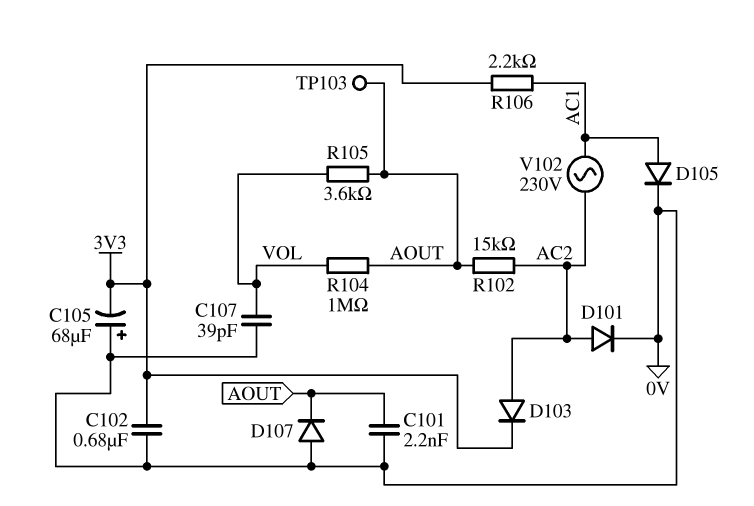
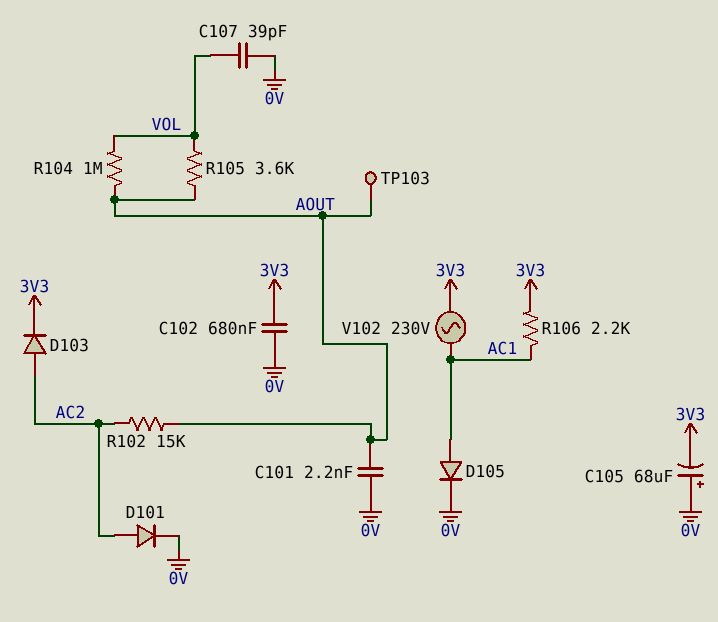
D107: diode (A 0V, K AOUT) -> none
V102: AC 230V (AC1, AC2) -> AC 230V (3V3, AC1)

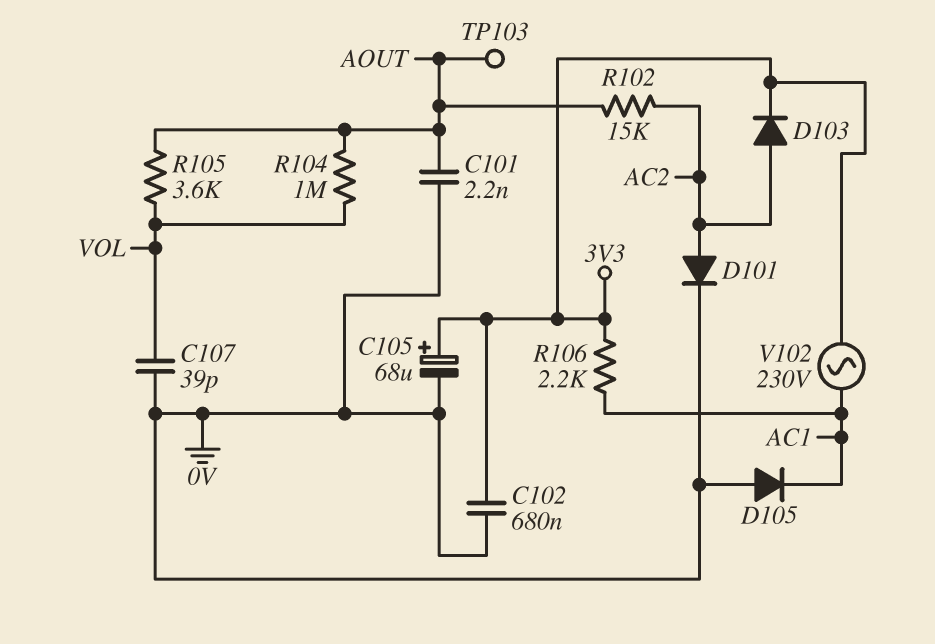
C105: 68uF (plus 0V, minus 3V3) -> 68uF (plus 3V3, minus 0V)
D105: diode (A AC1, K 0V) -> diode (A 0V, K AC1)

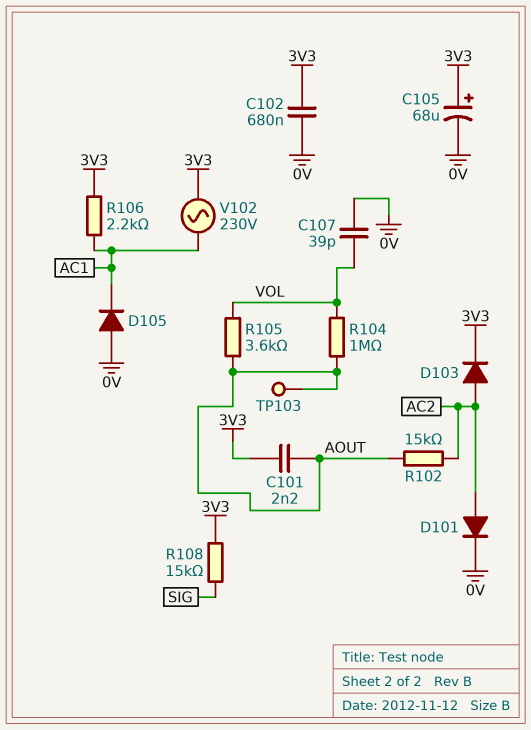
C101: 2.2nF (0V, AOUT) -> 2.2nF (3V3, AOUT)
R108: none -> 15k (3V3, SIG)

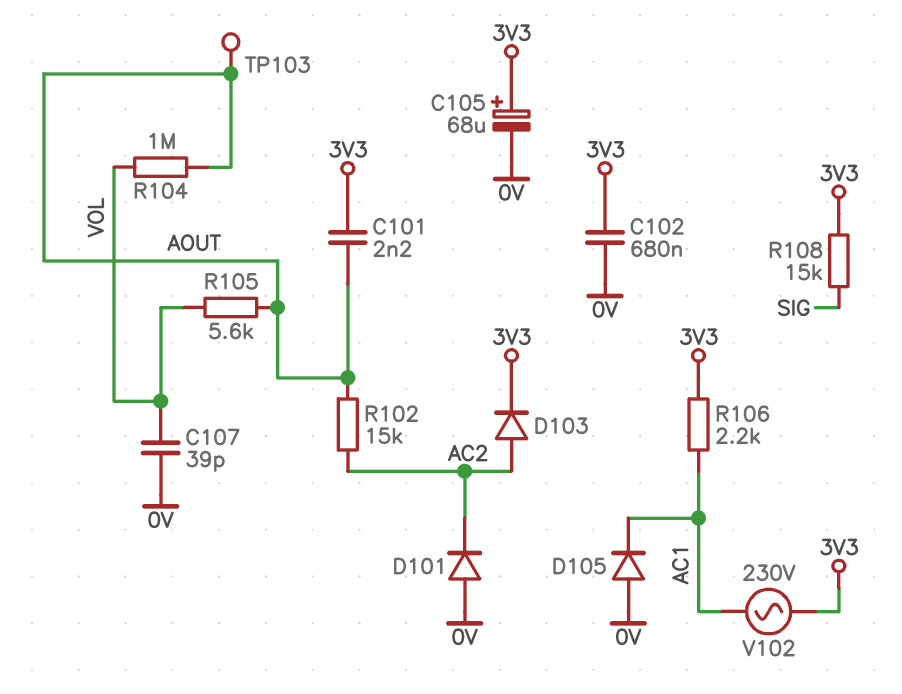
D101: diode (A AC2, K 0V) -> diode (A 0V, K AC2)
R105: 3.6k (AOUT, VOL) -> 5.6k (AOUT, VOL)

